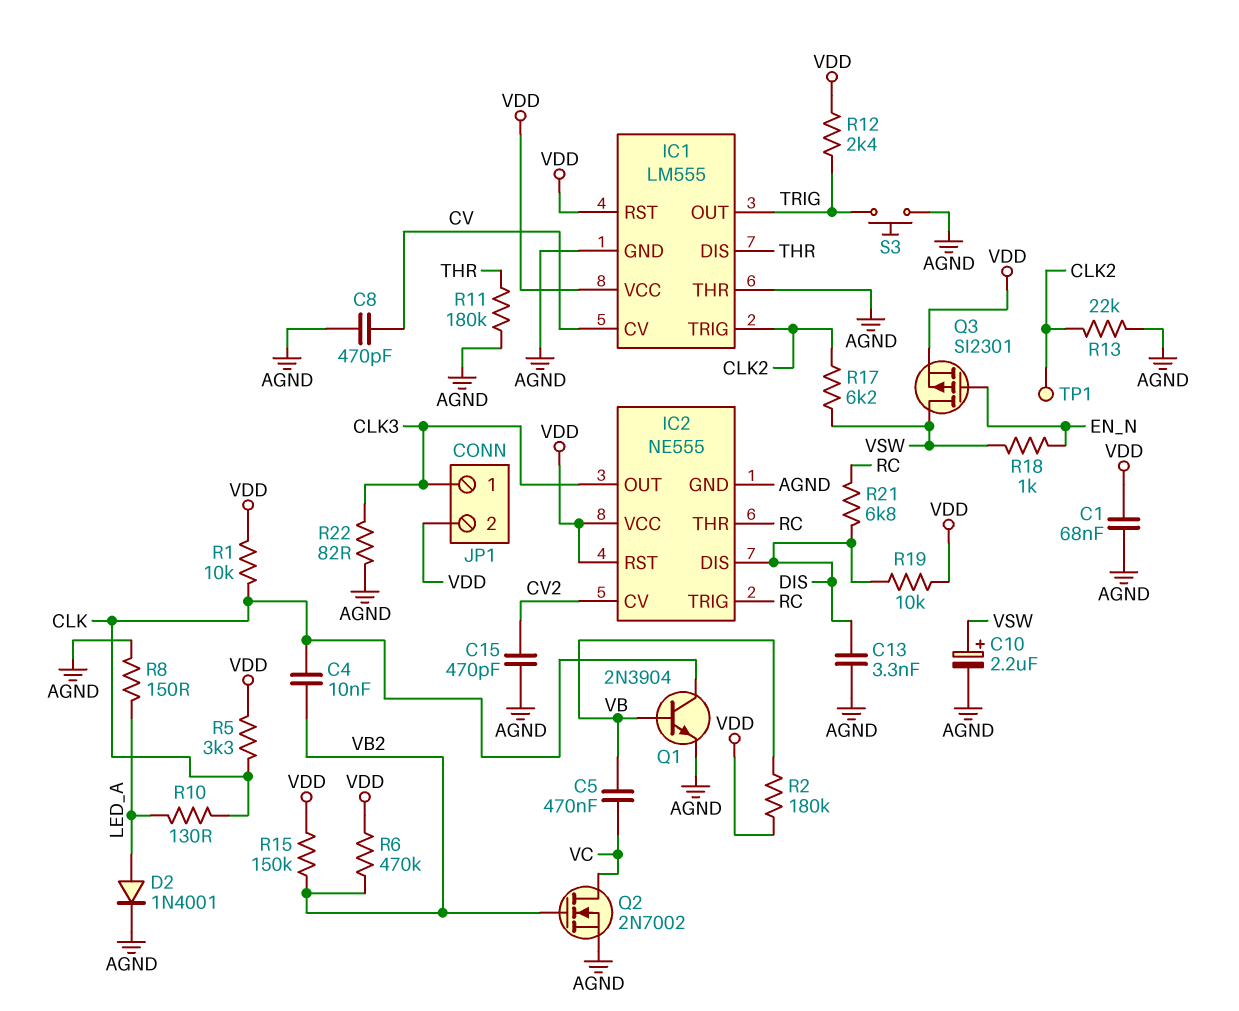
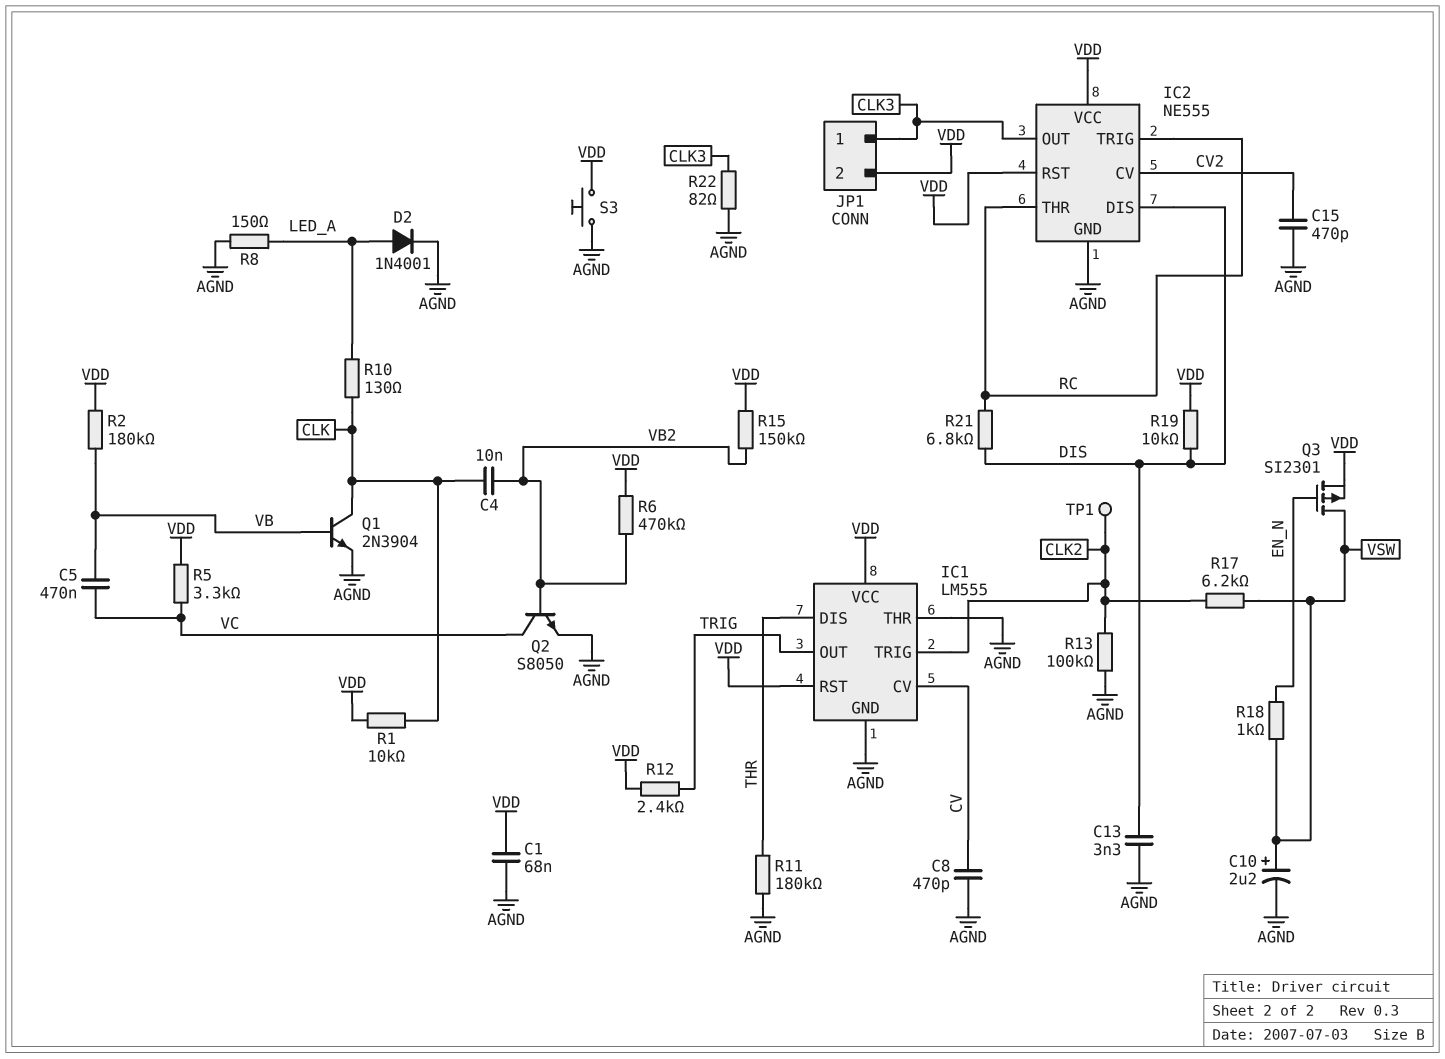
Q2: NMOS 2N7002 (G VB2, D VC, S AGND) -> NPN S8050 (B VB2, C VC, E AGND)
R5: 3.3k (CLK, VDD) -> 3.3k (VC, VDD)
R13: 22k (AGND, CLK2) -> 100k (AGND, CLK2)
S3: button (AGND, TRIG) -> button (AGND, VDD)

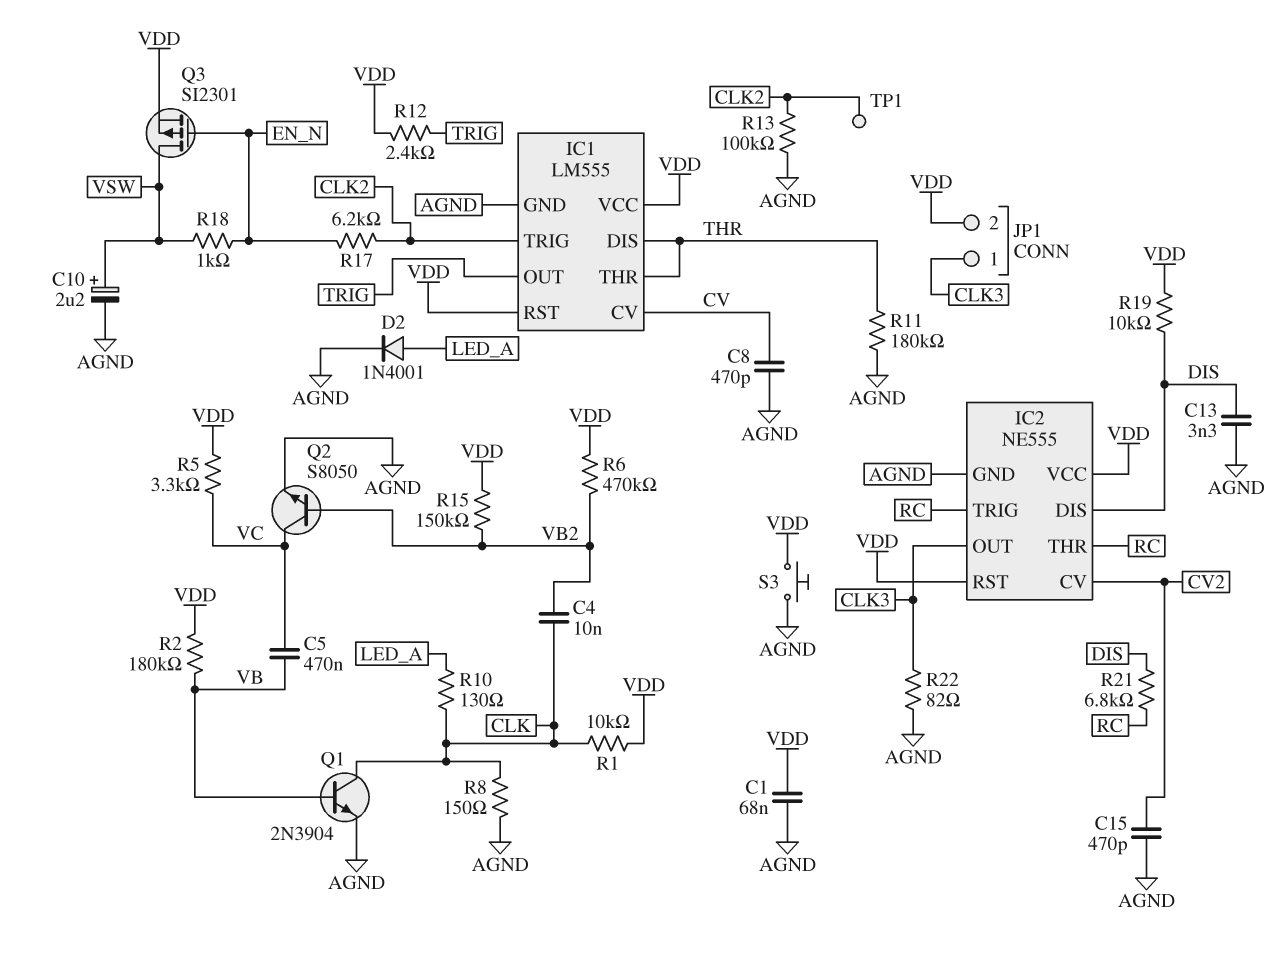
IC1 pin THR: AGND -> THR
R8: 150 (AGND, LED_A) -> 150 (AGND, CLK)
R17: 6.2k (CLK2, VSW) -> 6.2k (CLK2, EN_N)

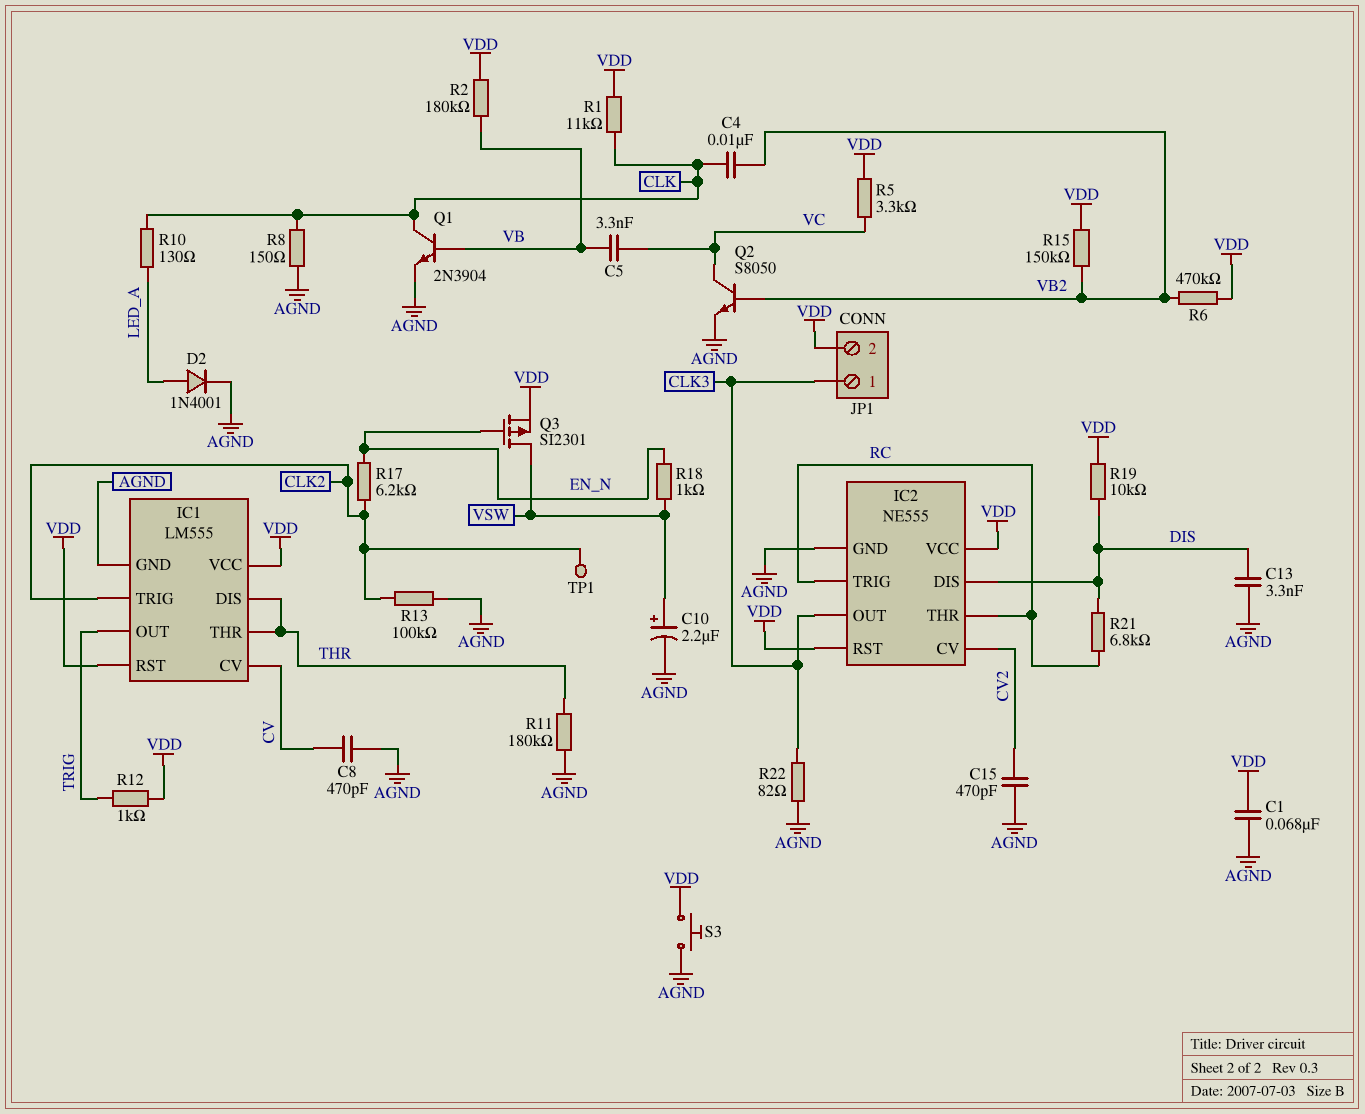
C5: 470nF (VB, VC) -> 3.3nF (VB, VC)
R1: 10k (CLK, VDD) -> 11k (CLK, VDD)
R12: 2.4k (TRIG, VDD) -> 1k (TRIG, VDD)

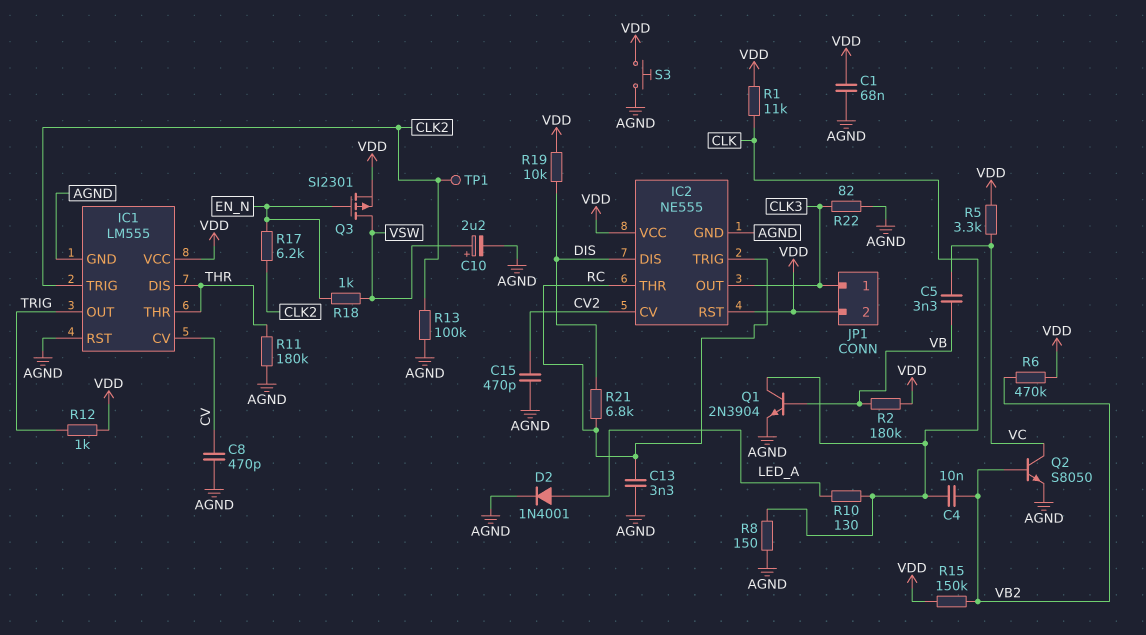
C13: 3.3nF (AGND, DIS) -> 3.3nF (AGND, RC)
IC1 pin RST: VDD -> AGND

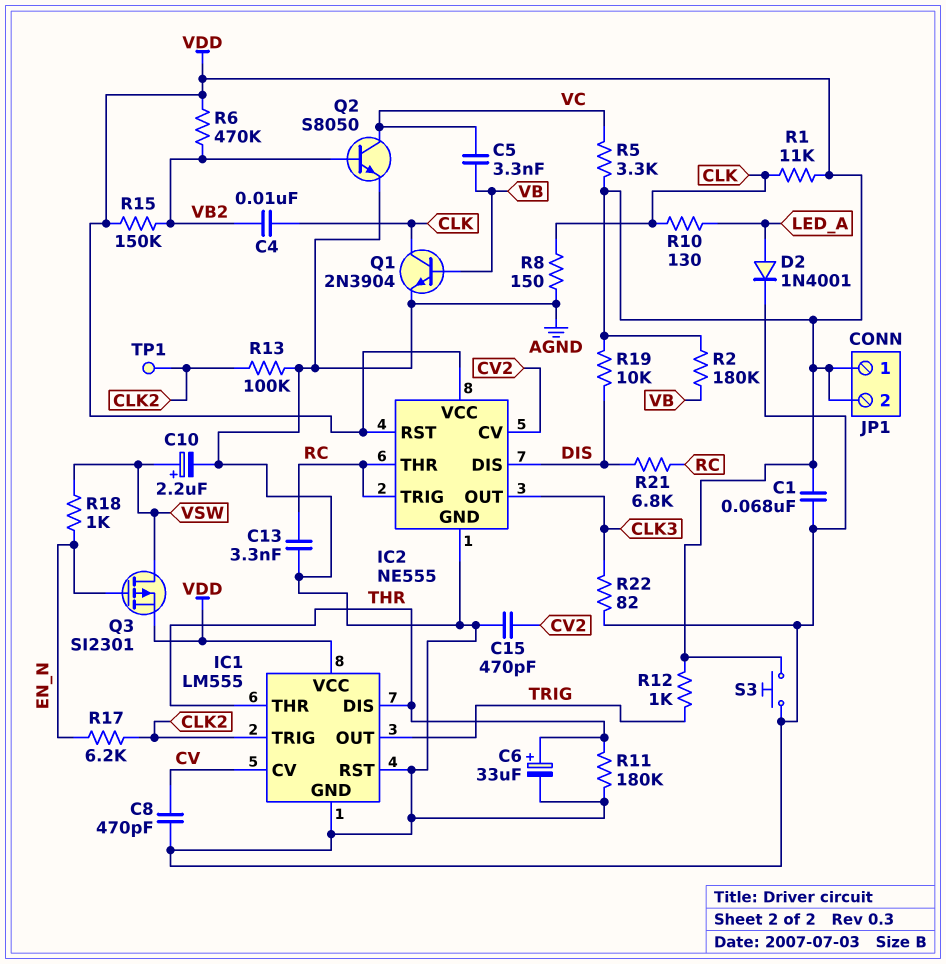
C6: none -> 33uF (plus THR, minus AGND)
JP1 pin 1: CLK3 -> VDD

